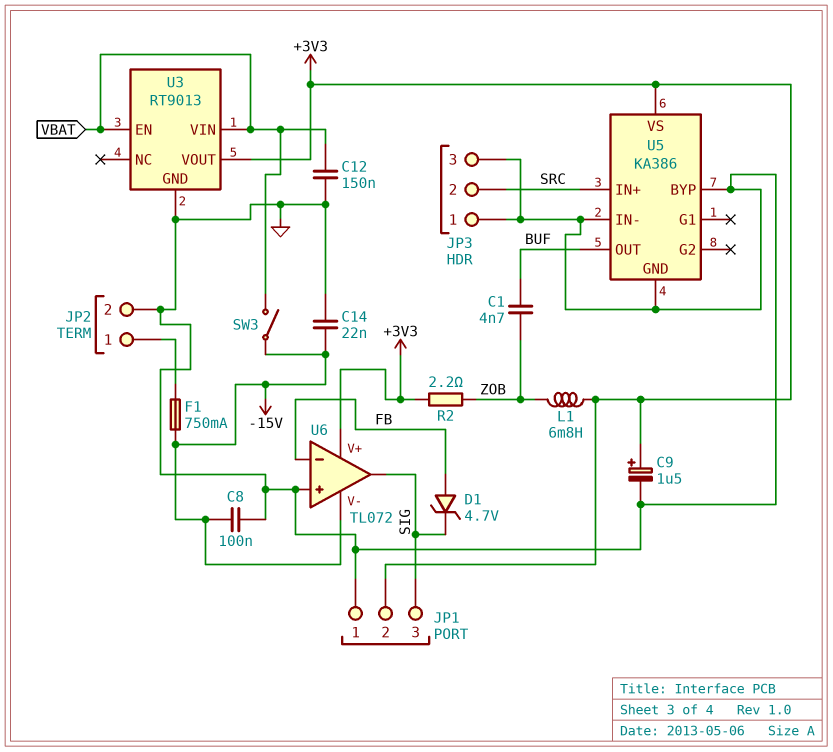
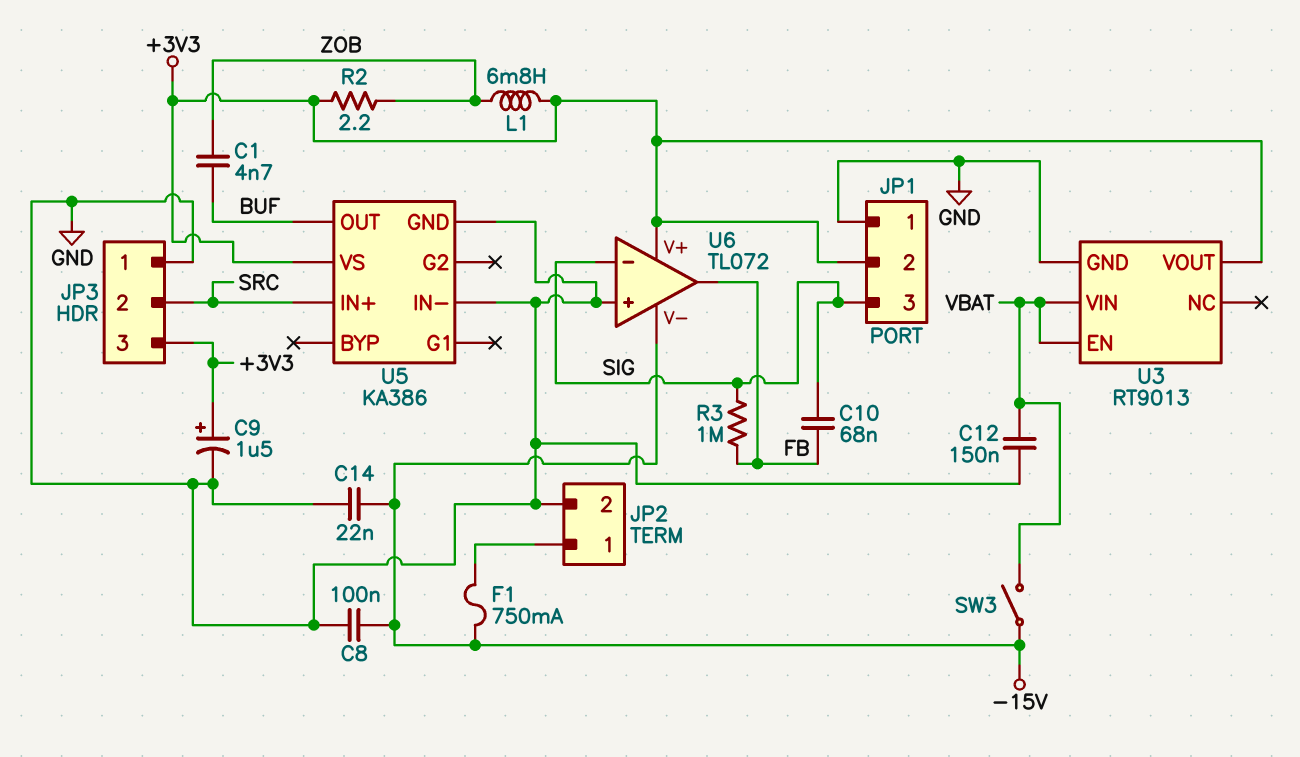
C10: none -> 68nF (FB, SIG)
D1: zener 4.7V (A FB, K SIG) -> none
JP3 pin 3: GND -> +3V3
R3: none -> 1M (FB, SIG)
U5 pin BYP: GND -> none
U6 pin in-: FB -> SIG
U6 pin out: SIG -> FB

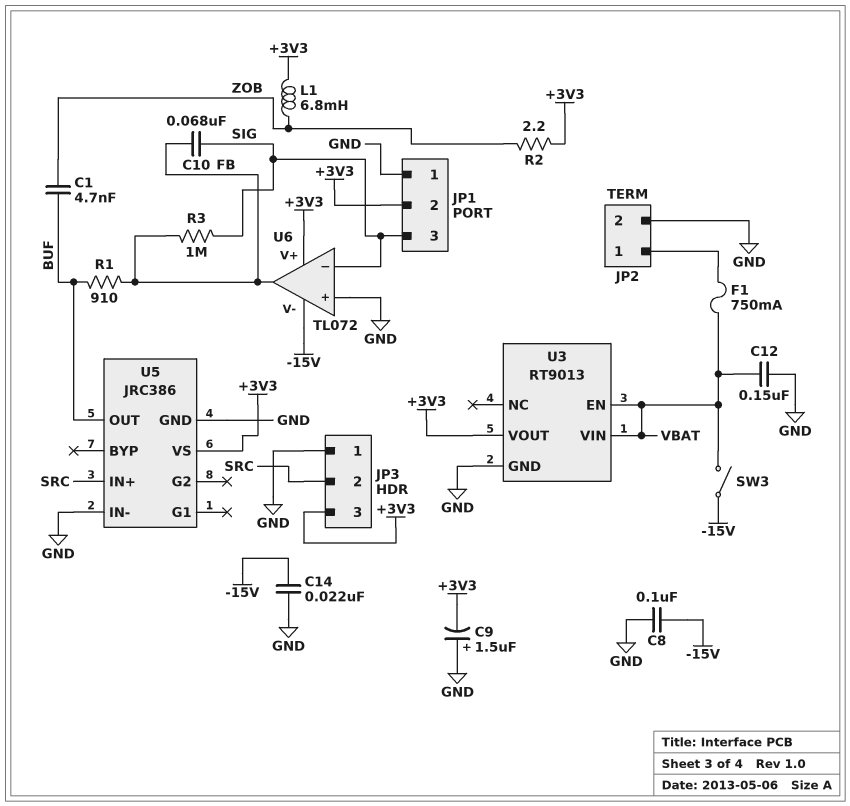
C9: 1.5uF (plus +3V3, minus GND) -> 1.5uF (plus GND, minus +3V3)
F1: 750mA (-15V, JP2/1) -> 750mA (JP2/1, VBAT)
R1: none -> 910 (BUF, FB)
U5: KA386 -> JRC386

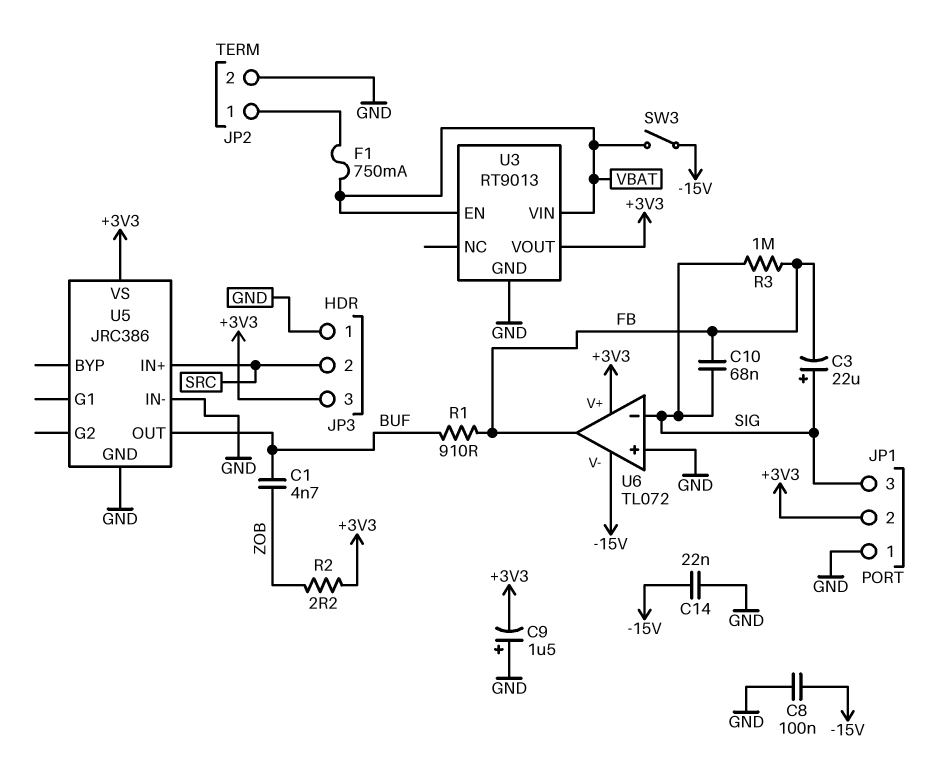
C3: none -> 22uF (plus SIG, minus FB)
C12: 150nF (GND, VBAT) -> none
L1: 6.8mH (+3V3, ZOB) -> none

